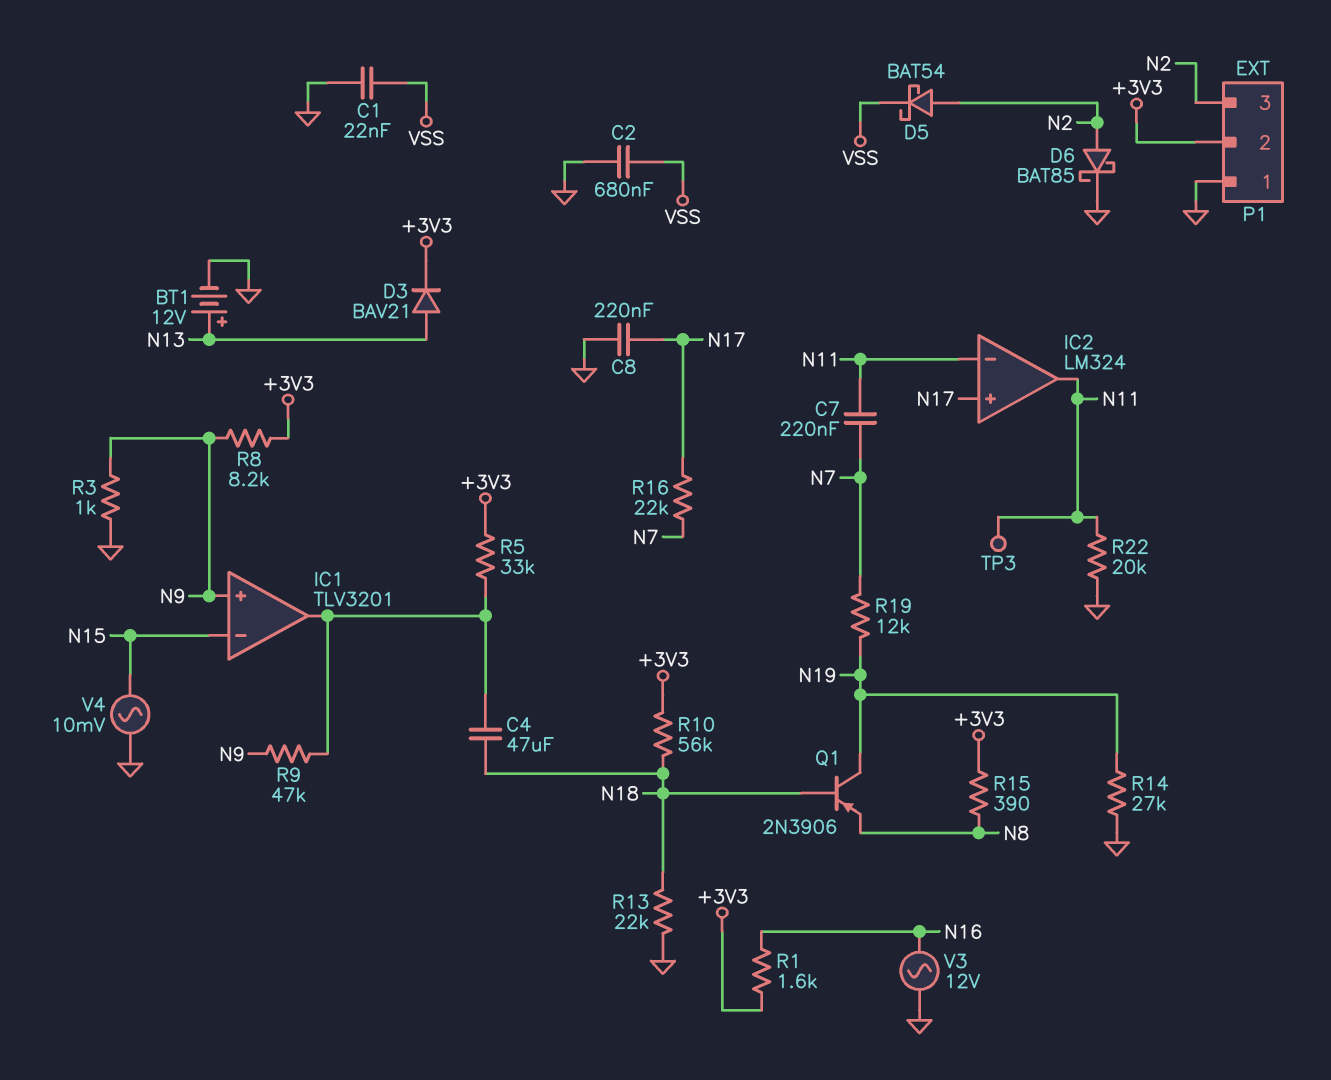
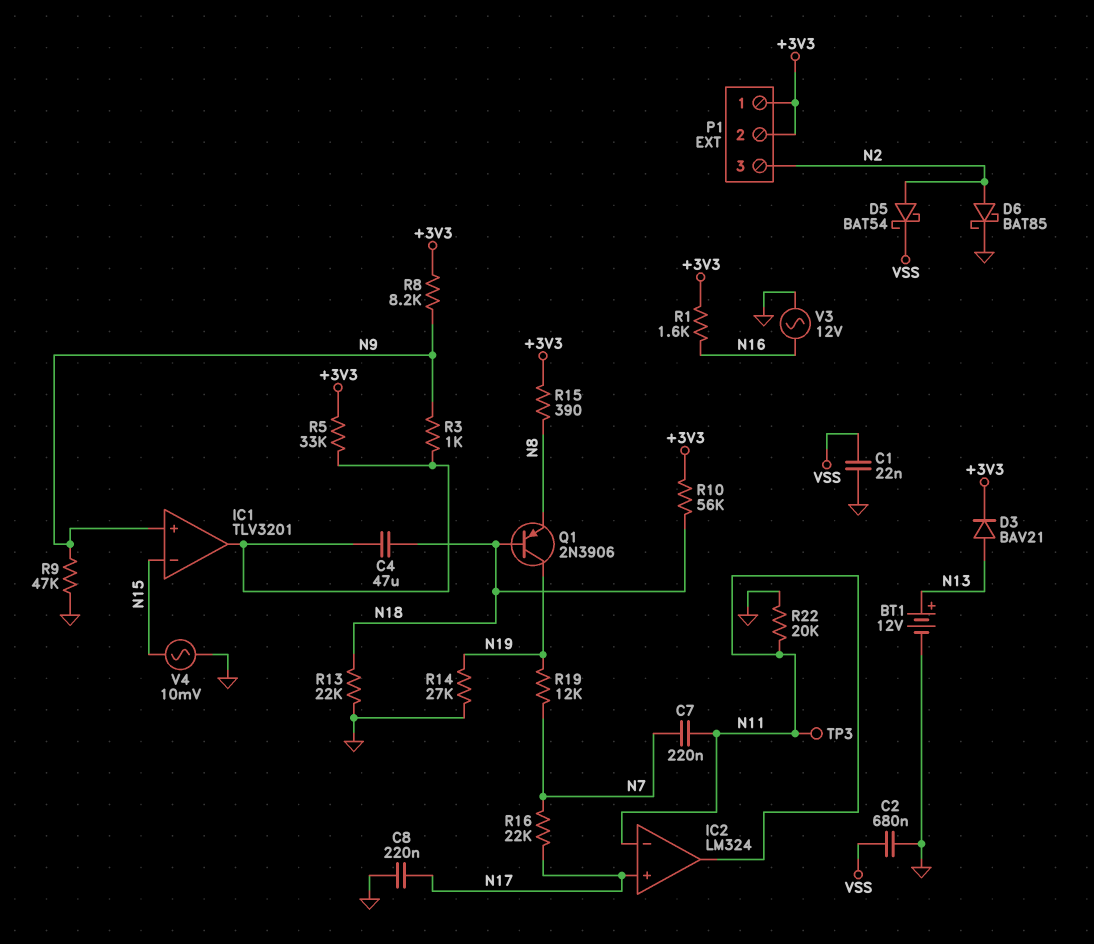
P1 pin 1: GND -> +3V3
R3: 1k (GND, N9) -> 1k (IC1/out, N9)
R9: 47k (IC1/out, N9) -> 47k (GND, N9)

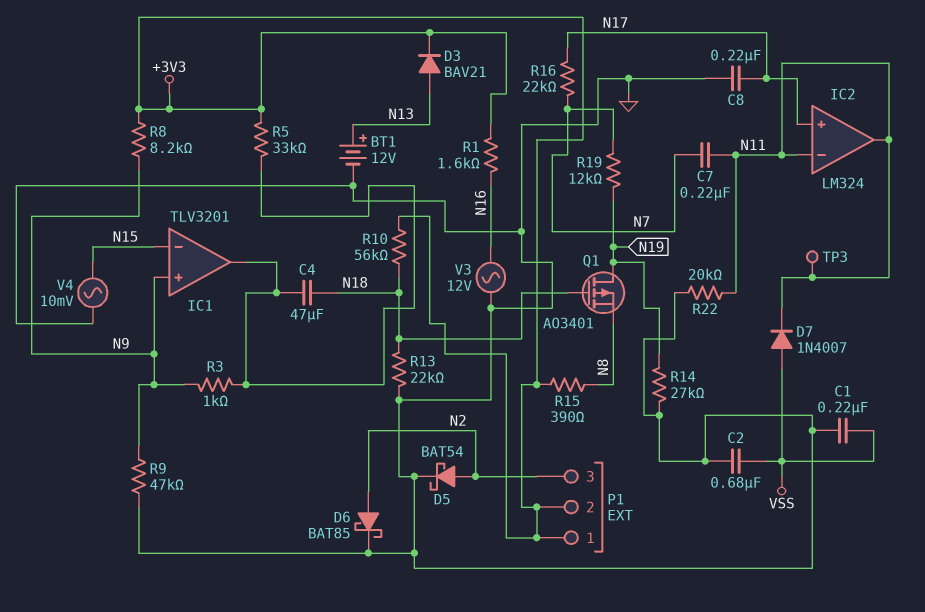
C1: 22nF (GND, VSS) -> 220nF (GND, VSS)
D5: schottky BAT54 (A N2, K VSS) -> schottky BAT54 (A N2, K GND)
D7: none -> diode 1N4007 (A VSS, K N11)
Q1: PNP 2N3906 (B N18, C N19, E N8) -> PMOS AO3401 (G N18, D N19, S N8)

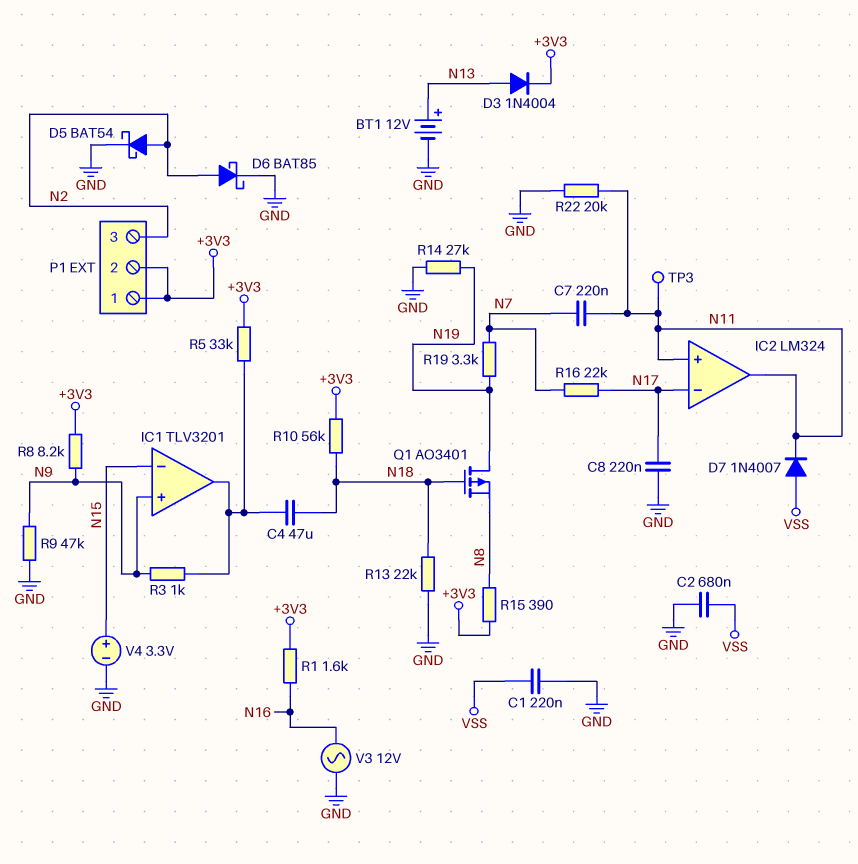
D3: diode BAV21 (A N13, K +3V3) -> diode 1N4004 (A N13, K +3V3)
IC2 pin in+: N17 -> N11
IC2 pin in-: N11 -> N17
R19: 12k (N7, N19) -> 3.3k (N7, N19)
V4: AC 10mV (GND, N15) -> 3.3V (plus N15, minus GND)

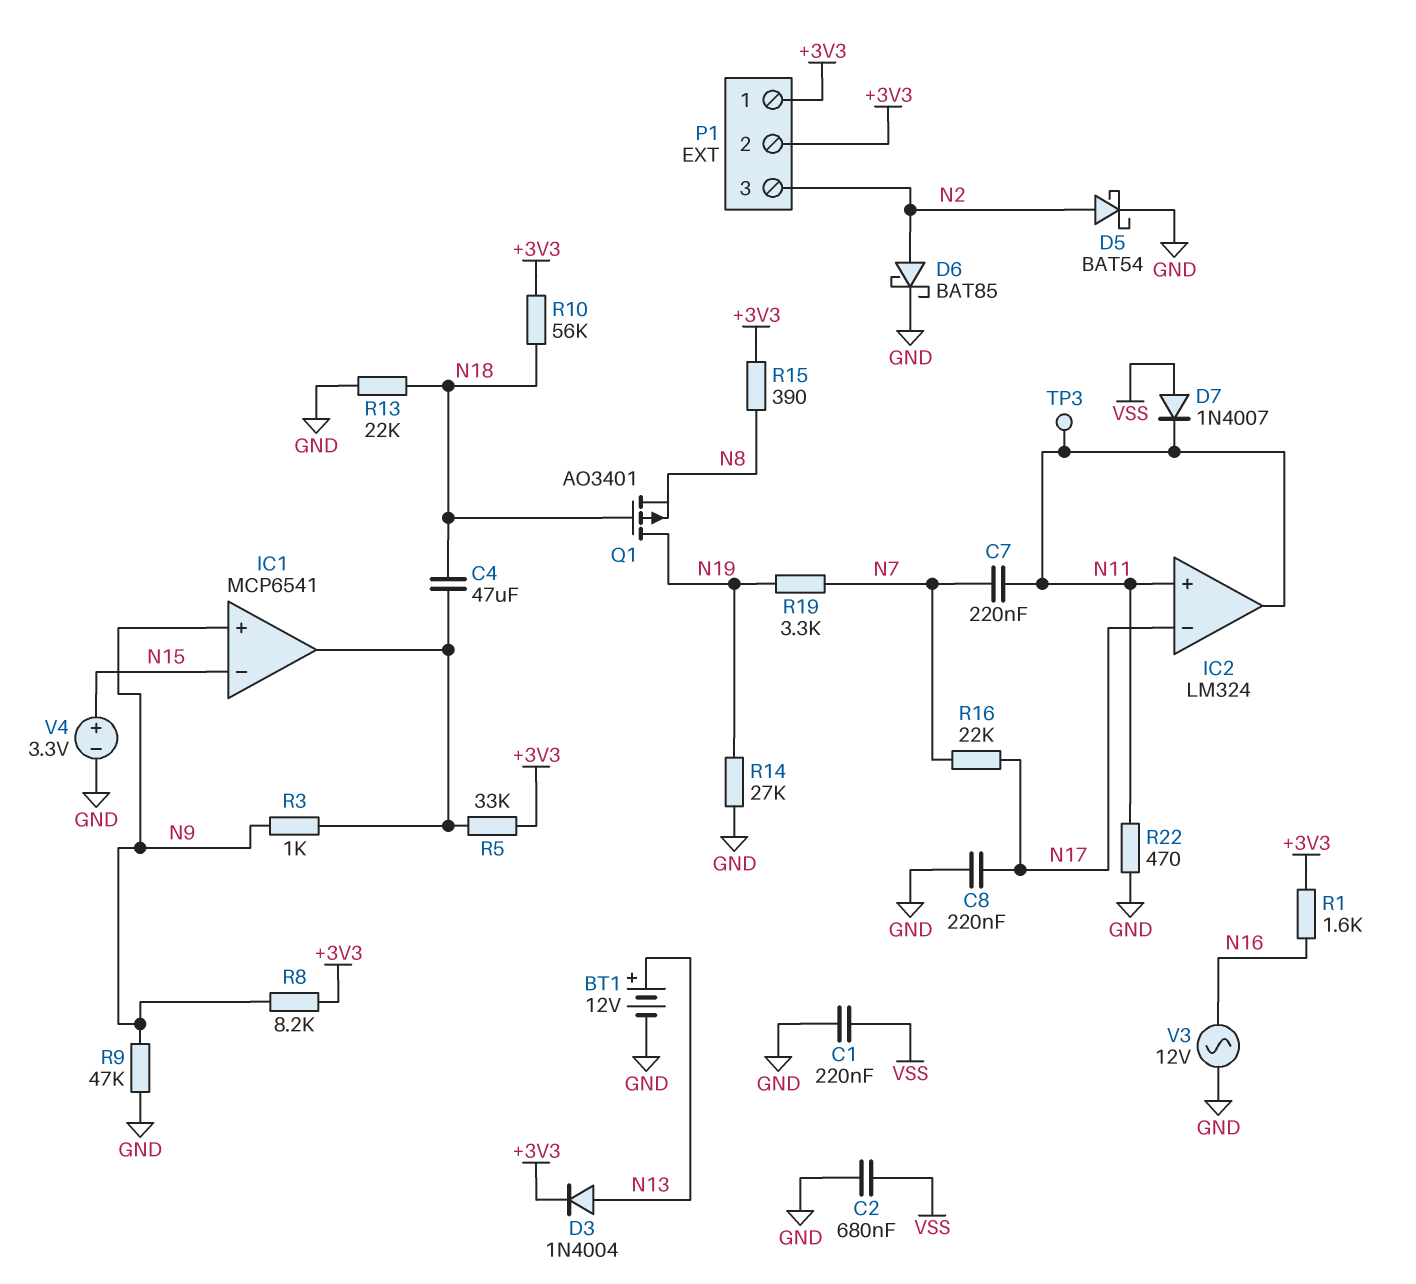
IC1: TLV3201 -> MCP6541
R22: 20k (GND, N11) -> 470 (GND, N11)

